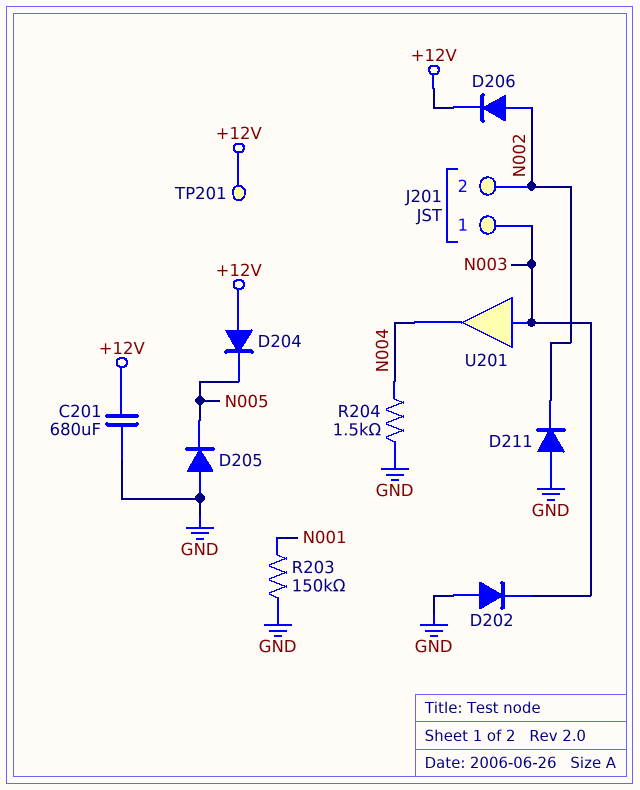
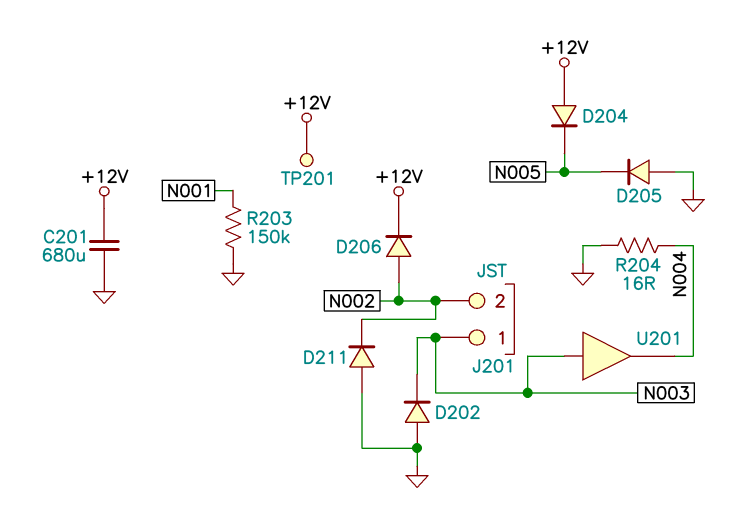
R204: 1.5k (GND, N004) -> 16 (GND, N004)

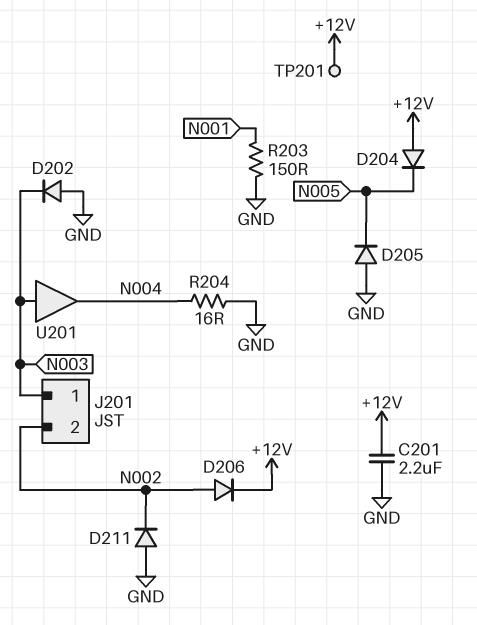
C201: 680uF (+12V, GND) -> 2.2uF (+12V, GND)
R203: 150k (GND, N001) -> 150 (GND, N001)

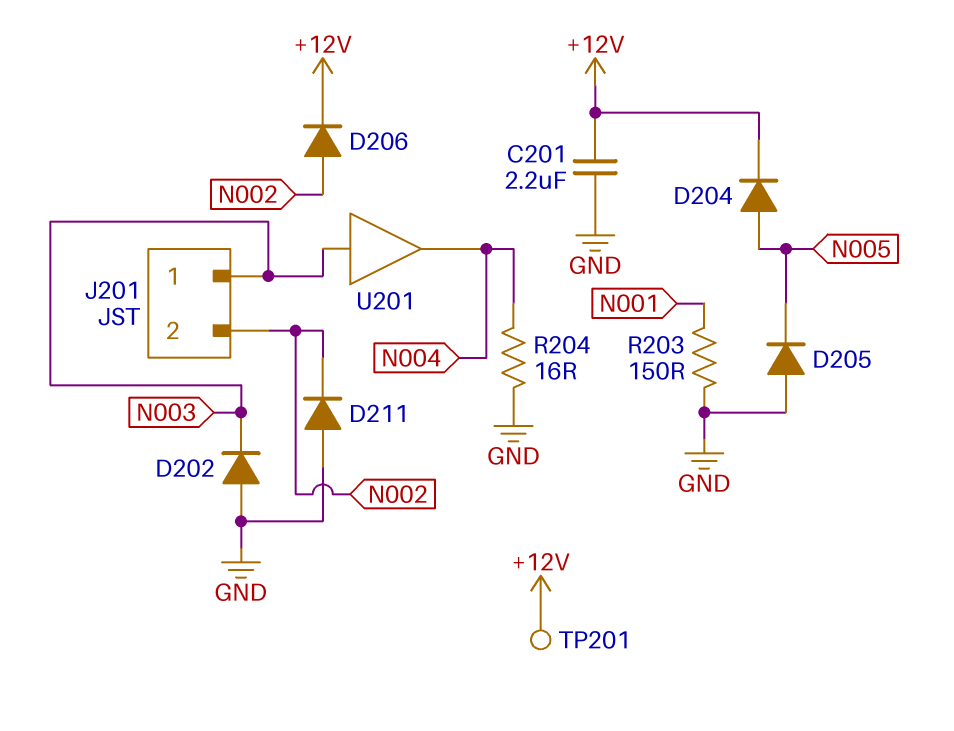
D204: diode (A +12V, K N005) -> diode (A N005, K +12V)

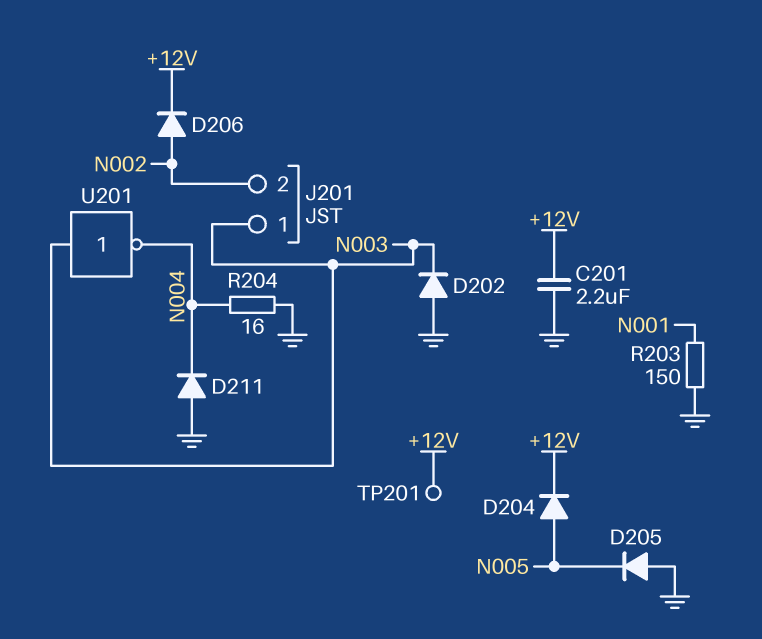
D211: diode (A GND, K N002) -> diode (A GND, K N004)
U201: buffer (in N003, out N004) -> NOT (in N003, out N004)

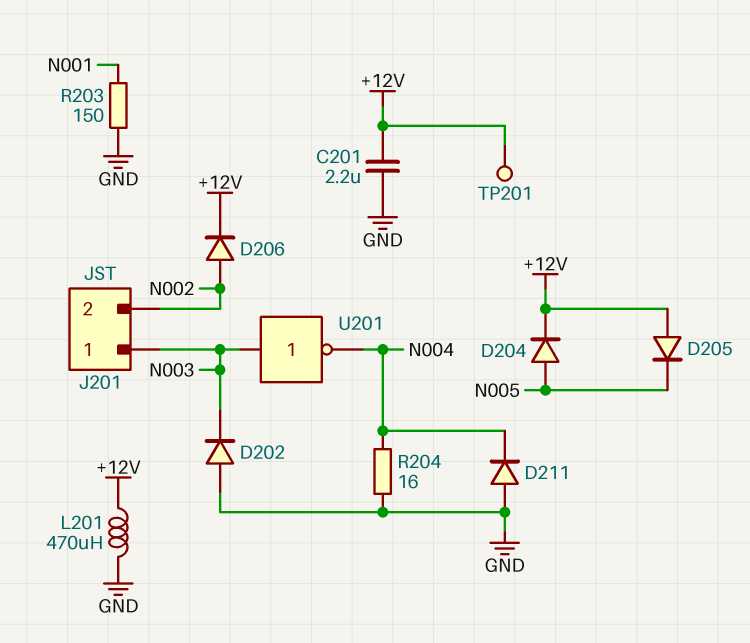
D205: diode (A GND, K N005) -> diode (A +12V, K N005)
L201: none -> 470uH (+12V, GND)

